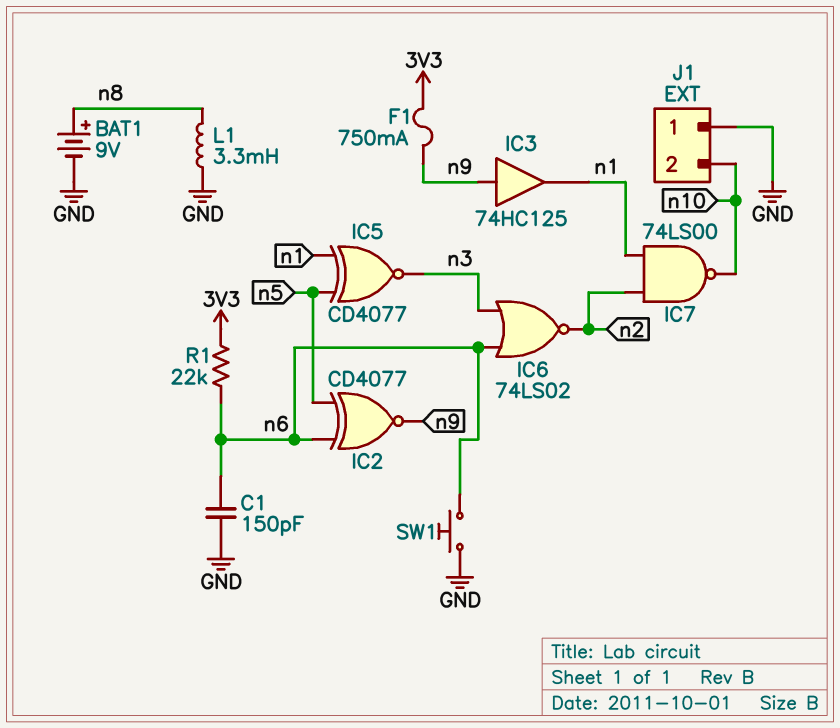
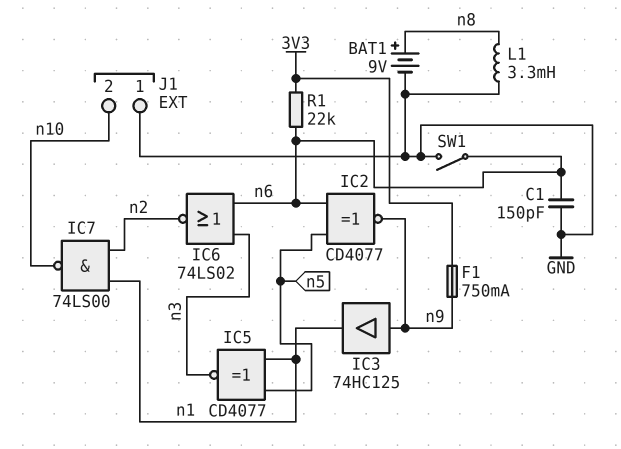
SW1: button (GND, n6) -> switch (GND, n6)

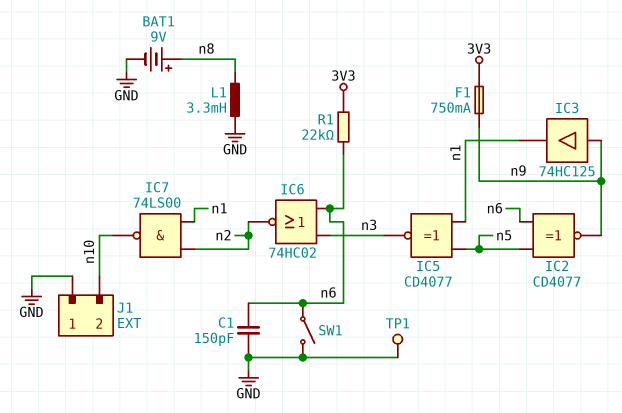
IC6: NOR 74LS02 (in n3, in n6, out n2) -> NOR 74HC02 (in n3, in n6, out n2)
TP1: none -> test point (GND)

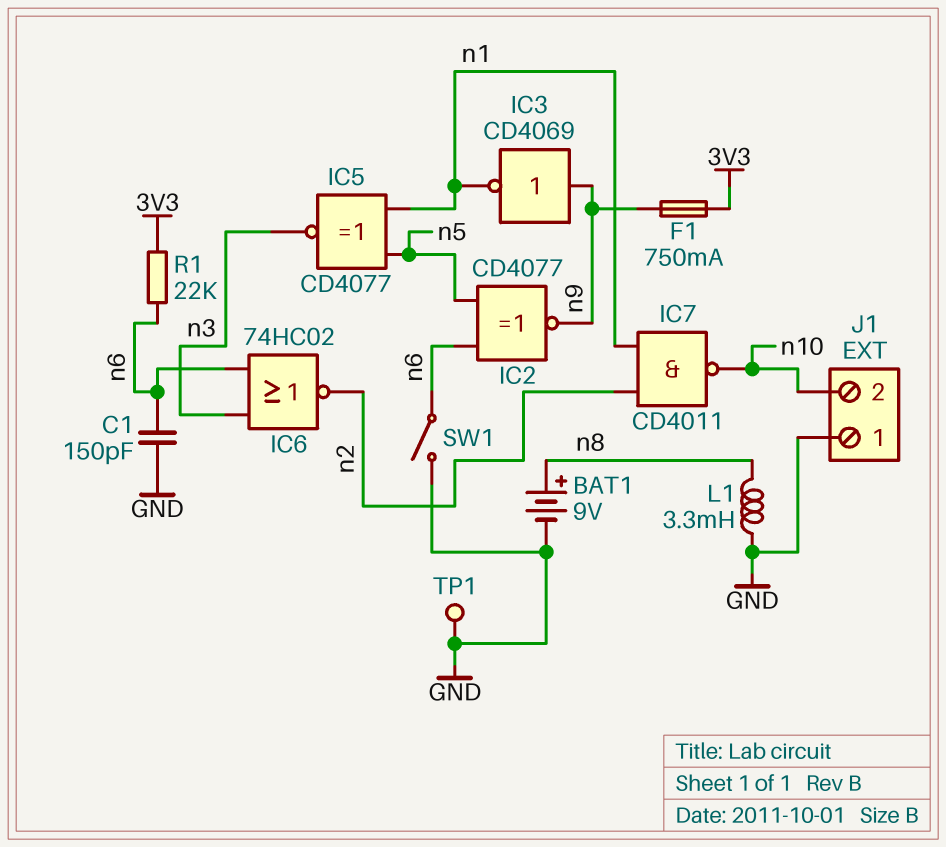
IC3: buffer 74HC125 (in n9, out n1) -> NOT CD4069 (in n9, out n1)
IC7: NAND 74LS00 (in n1, in n2, out n10) -> NAND CD4011 (in n1, in n2, out n10)

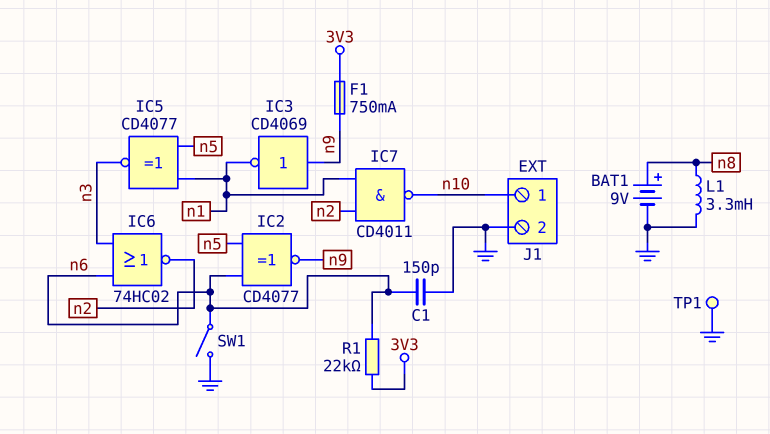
J1 pin 1: GND -> n10
J1 pin 2: n10 -> GND

